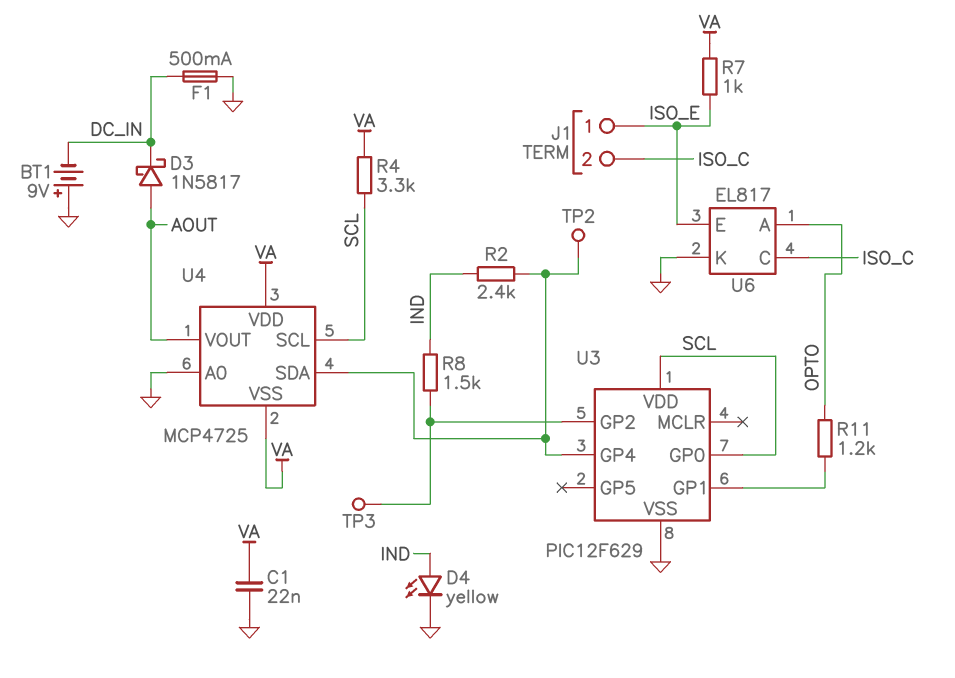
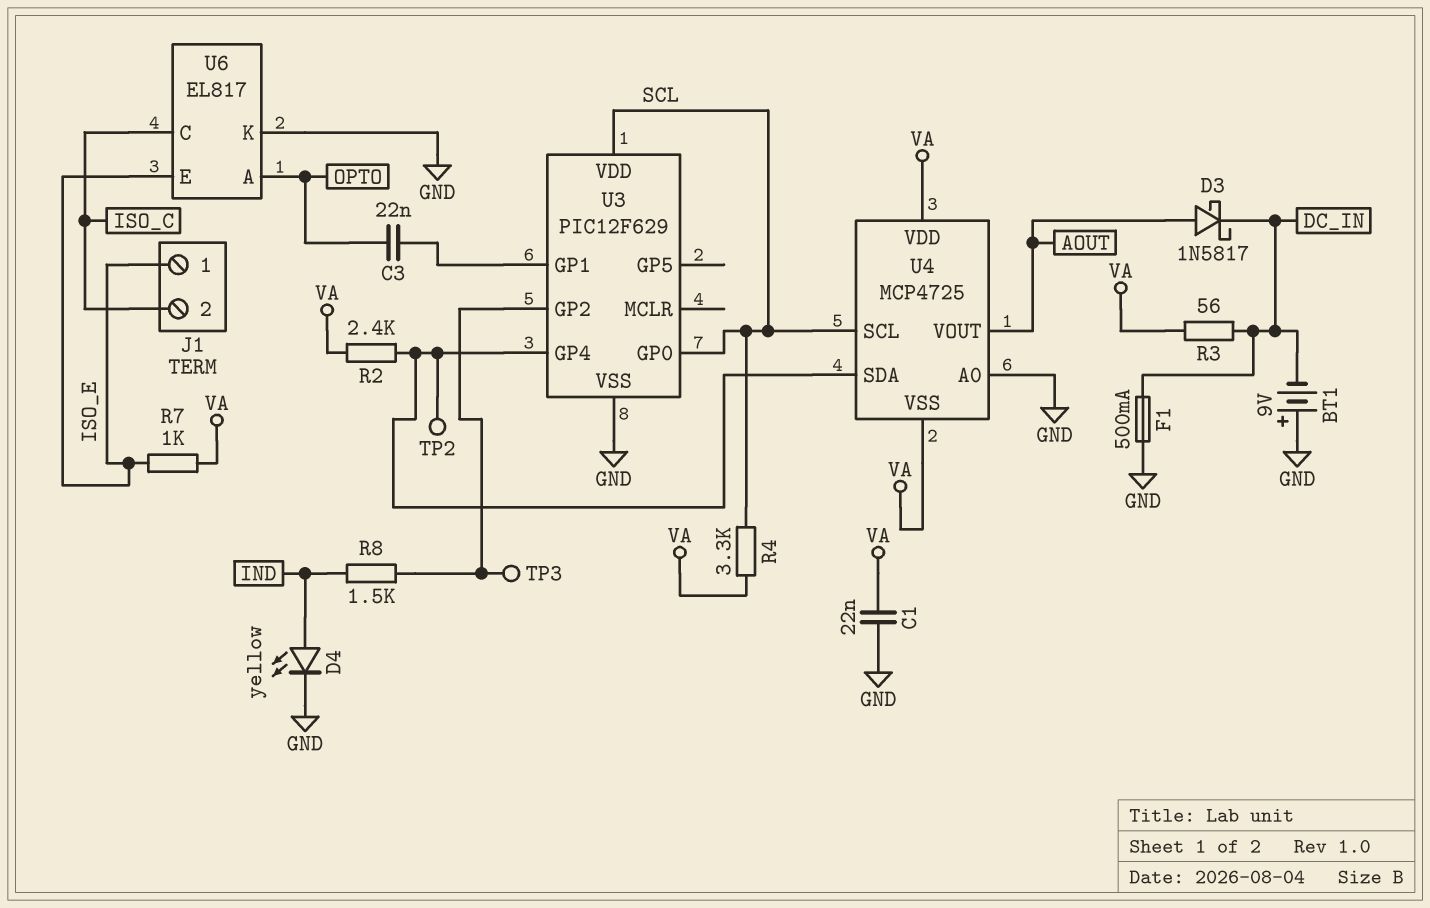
C3: none -> 22nF (OPTO, U3/GP1)
R2: 2.4k (IND, U3/GP4) -> 2.4k (U3/GP4, VA)
R3: none -> 56 (DC_IN, VA)
R11: 1.2k (OPTO, U3/GP1) -> none

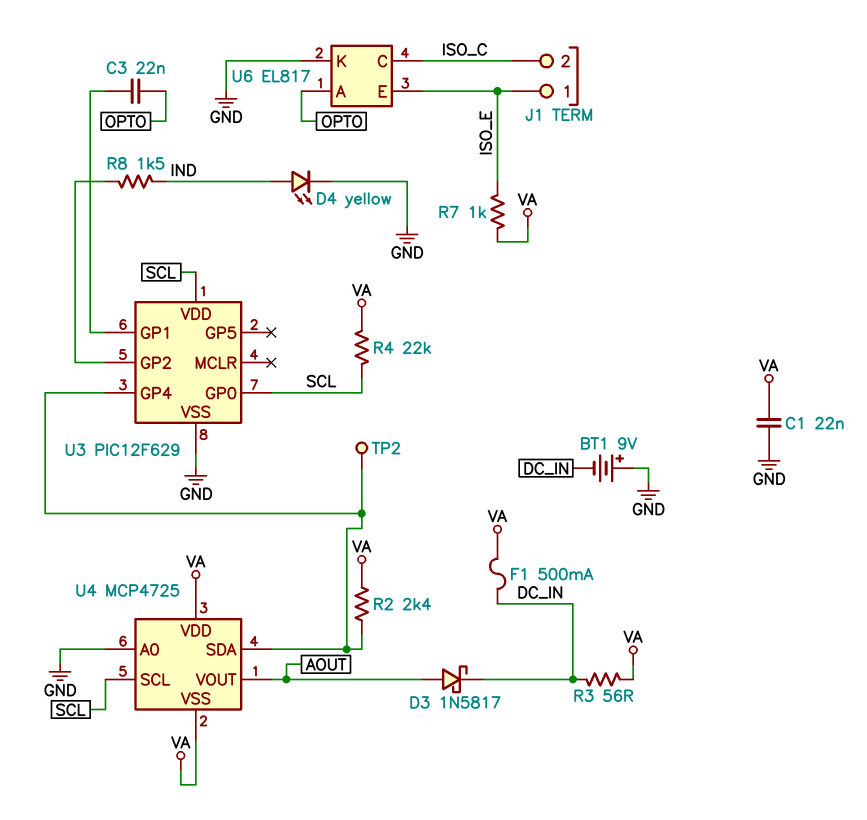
F1: 500mA (DC_IN, GND) -> 500mA (DC_IN, VA)
R4: 3.3k (SCL, VA) -> 22k (SCL, VA)
TP3: test point (U3/GP2) -> none

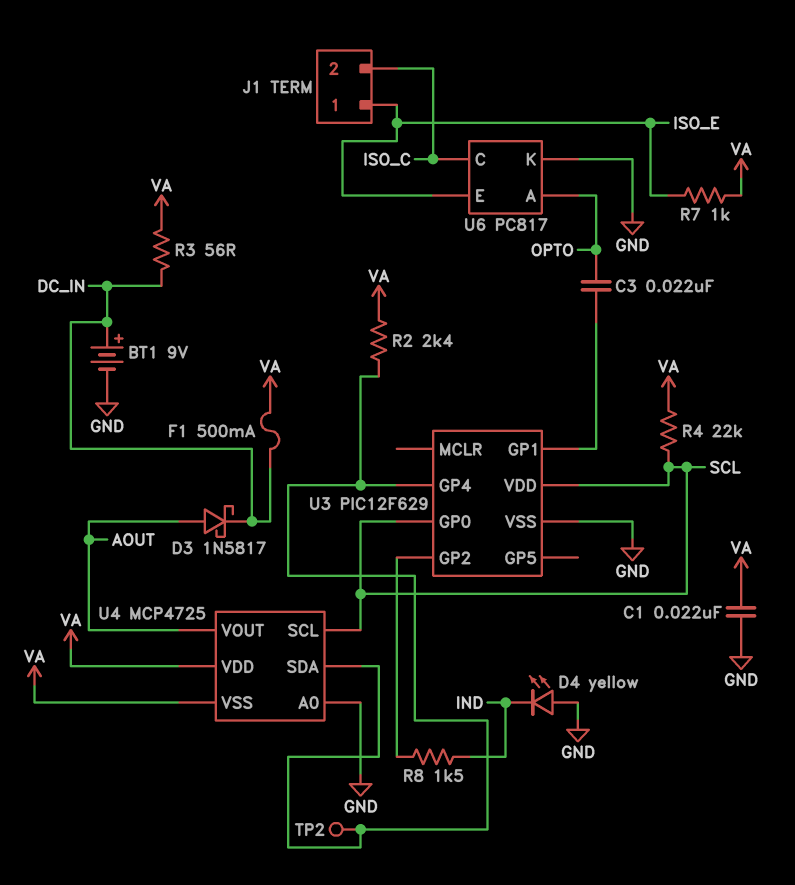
BT1: 9V (plus GND, minus DC_IN) -> 9V (plus DC_IN, minus GND)
D4: LED yellow (A IND, K GND) -> LED yellow (A GND, K IND)
U6: EL817 -> PC817

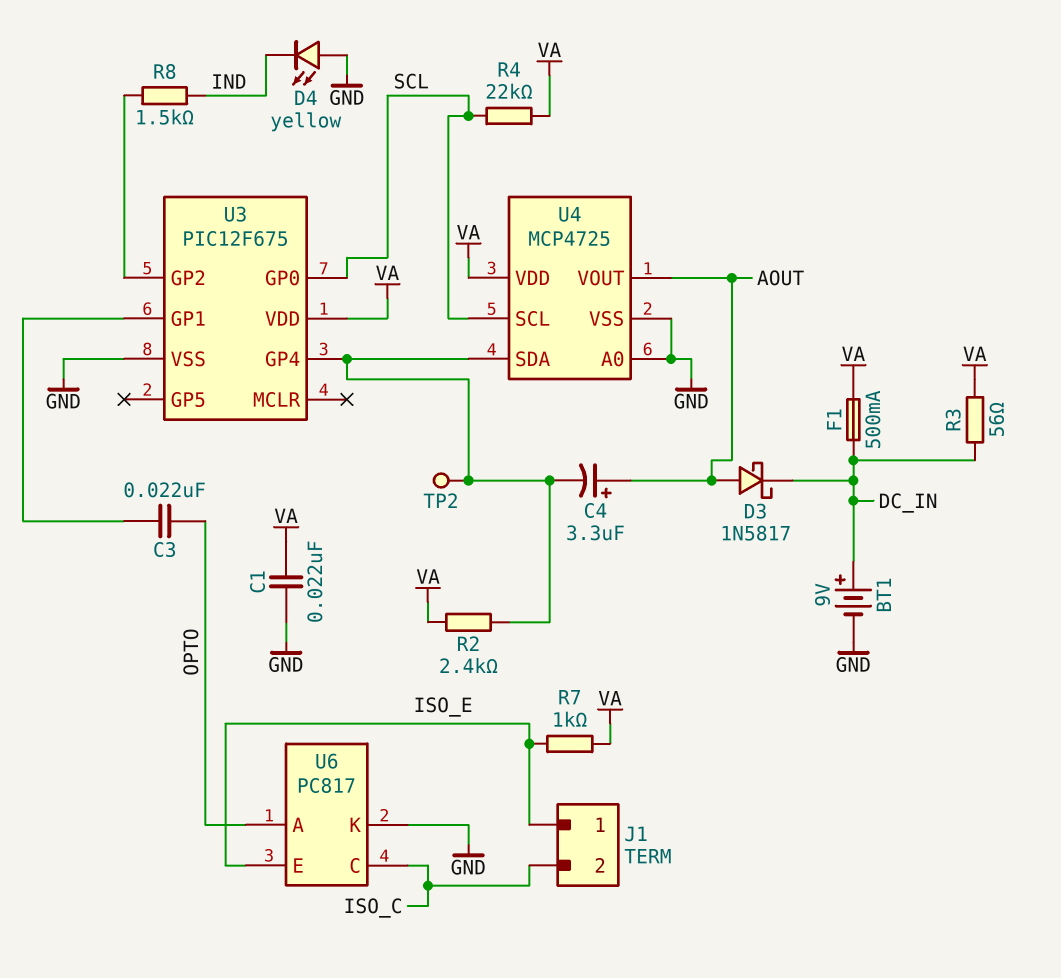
C4: none -> 3.3uF (plus AOUT, minus U3/GP4)
U3: PIC12F629 -> PIC12F675
U3 pin VDD: SCL -> VA
U4 pin VSS: VA -> GND

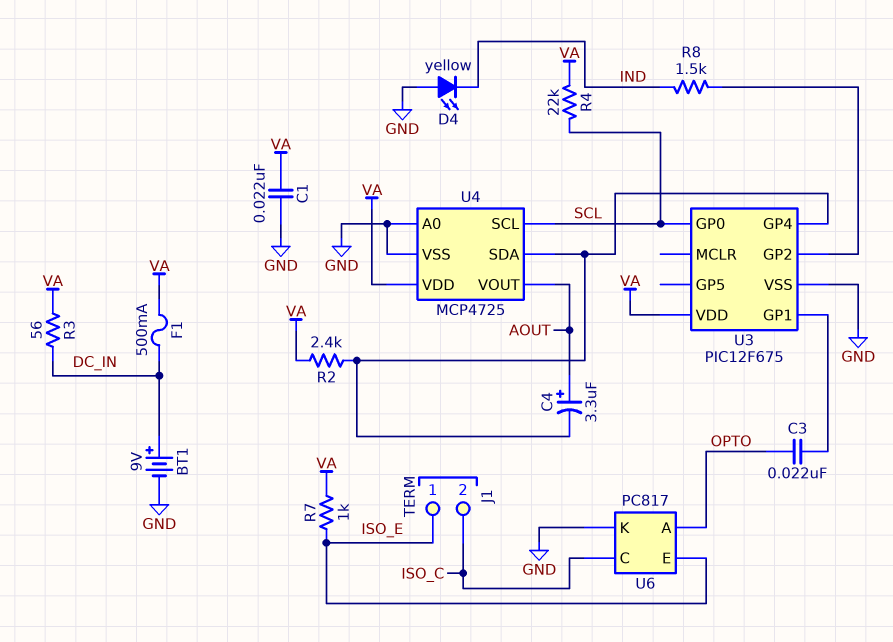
D3: schottky 1N5817 (A AOUT, K DC_IN) -> none
TP2: test point (U3/GP4) -> none

